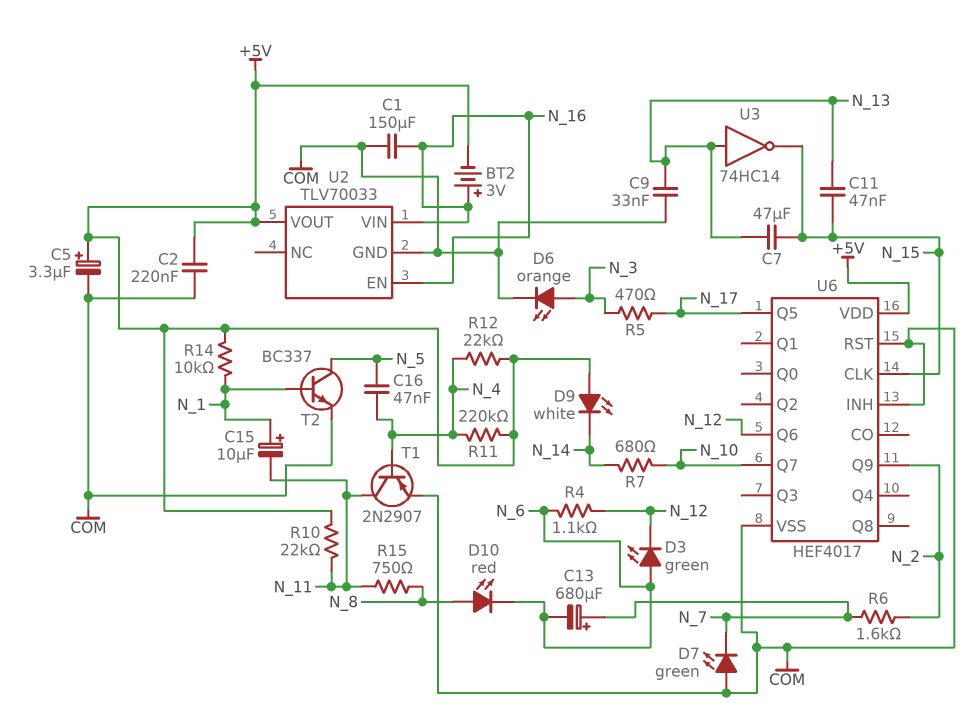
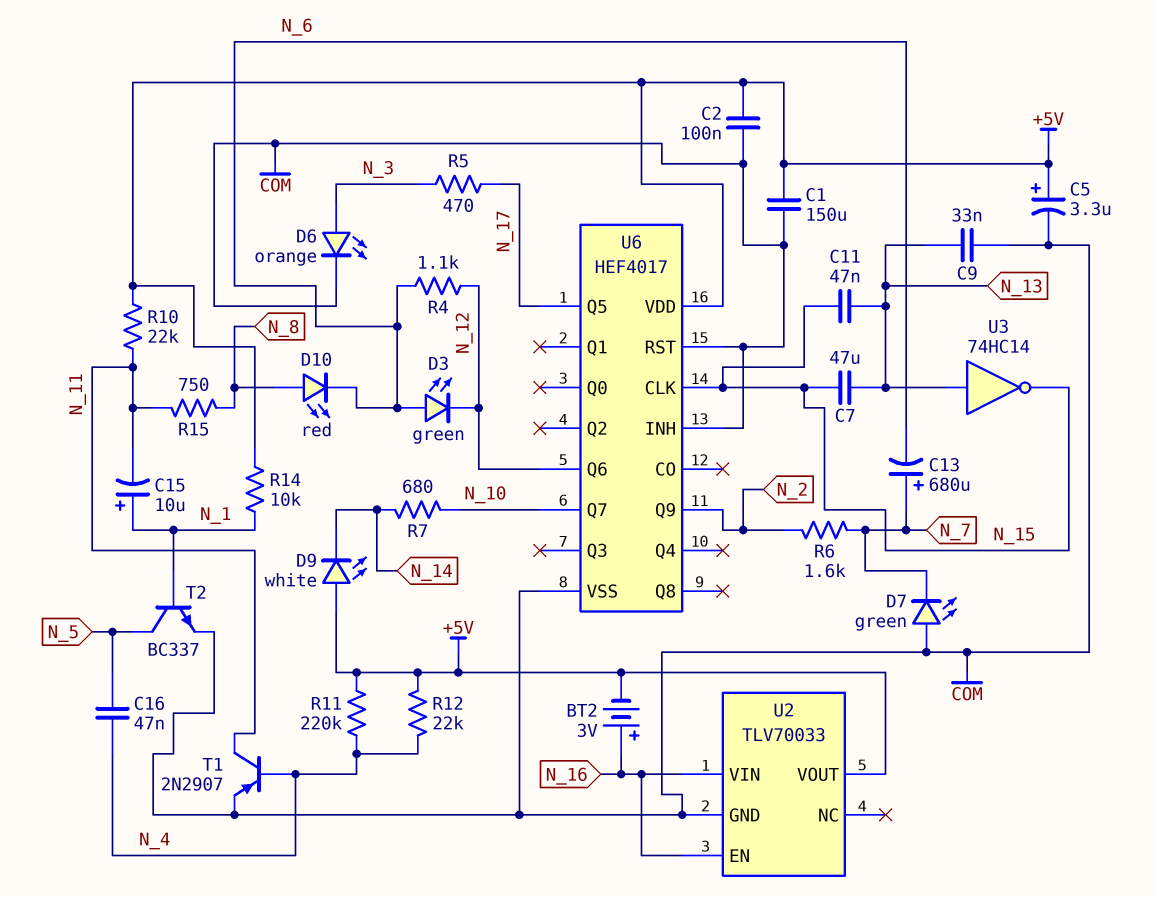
C1: 150uF (COM, N_16) -> 150uF (+5V, COM)
C2: 220nF (+5V, COM) -> 100nF (+5V, COM)

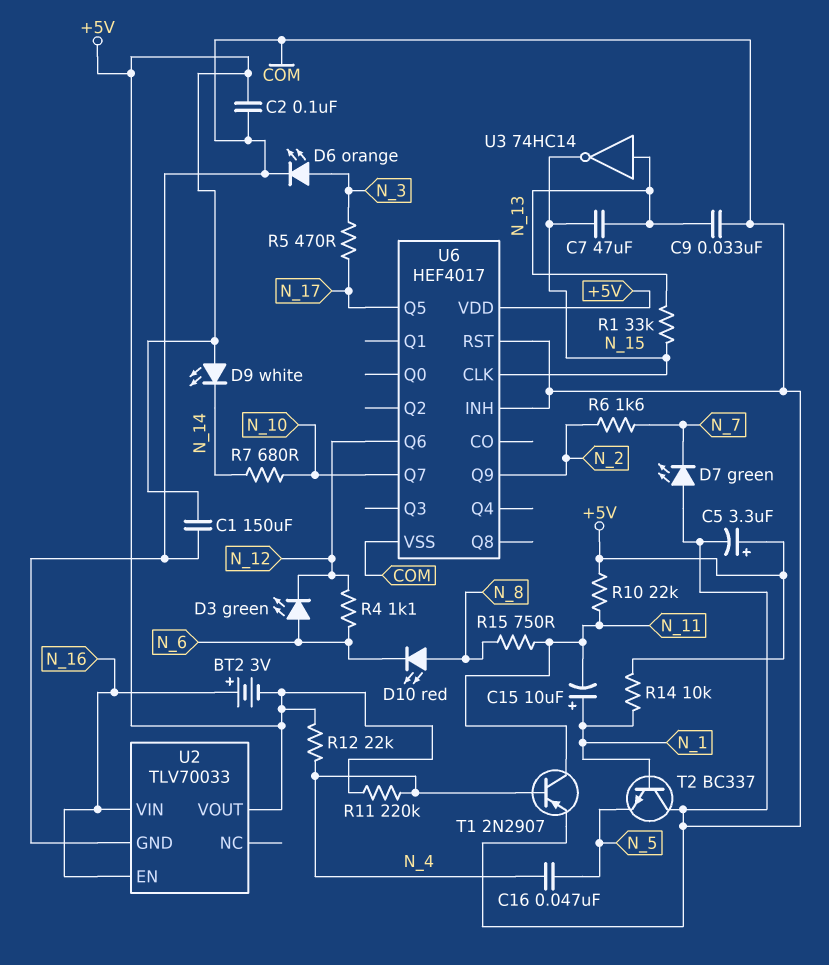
C11: 47nF (N_13, N_15) -> none
C13: 680uF (plus N_7, minus N_6) -> none
R1: none -> 33k (N_13, N_15)
T2: NPN BC337 (B N_1, C N_5, E COM) -> NPN BC337 (B N_1, C COM, E N_5)

